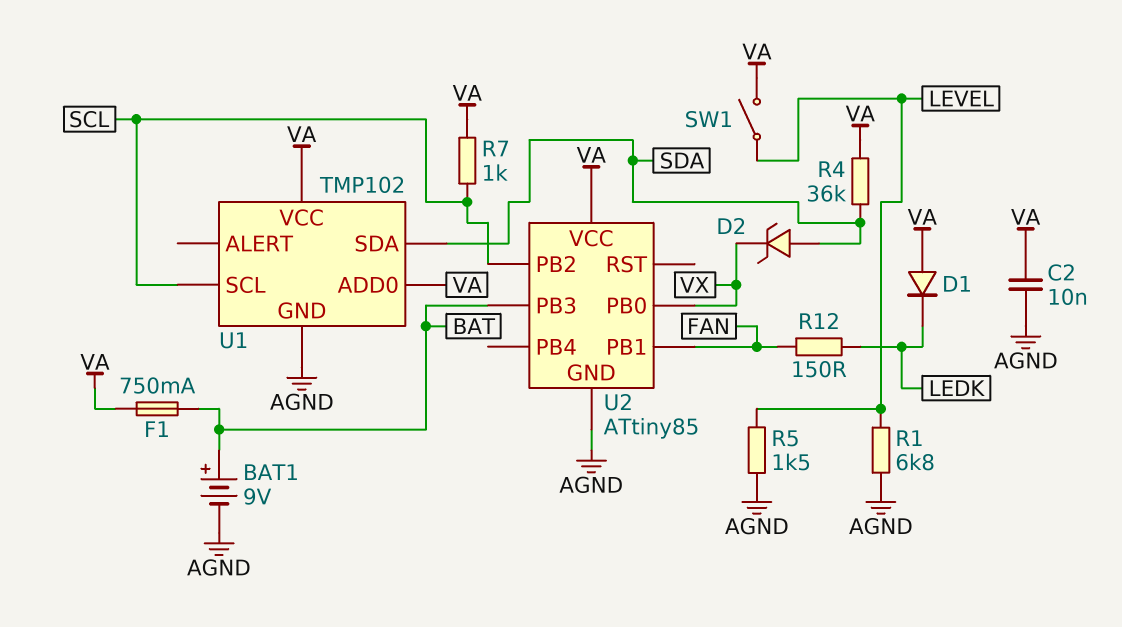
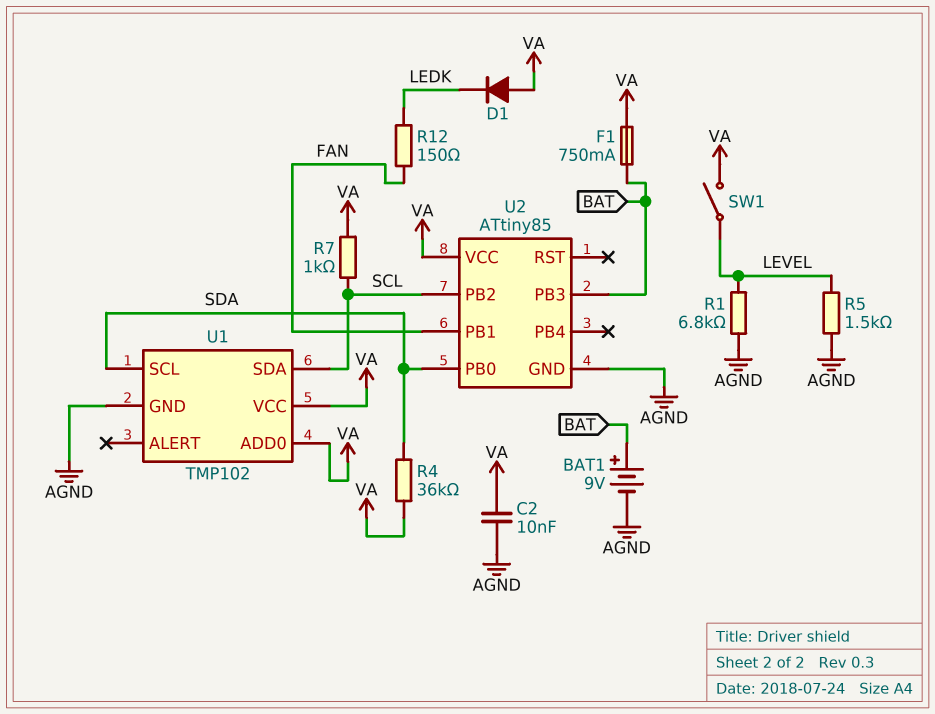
D2: zener (A SDA, K VX) -> none
U1 pin SCL: SCL -> SDA
U1 pin SDA: SDA -> SCL
U2 pin PB0: VX -> SDA

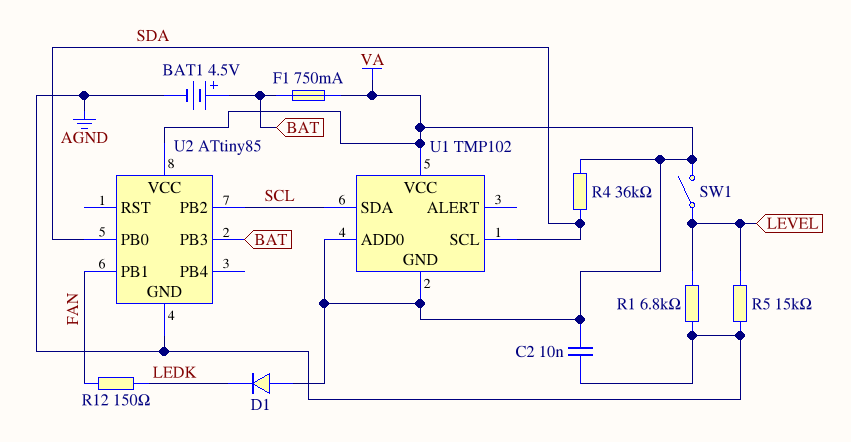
BAT1: 9V (plus BAT, minus AGND) -> 4.5V (plus BAT, minus AGND)
R5: 1.5k (AGND, LEVEL) -> 15k (AGND, LEVEL)
R7: 1k (SCL, VA) -> none
U1 pin GND: AGND -> VA

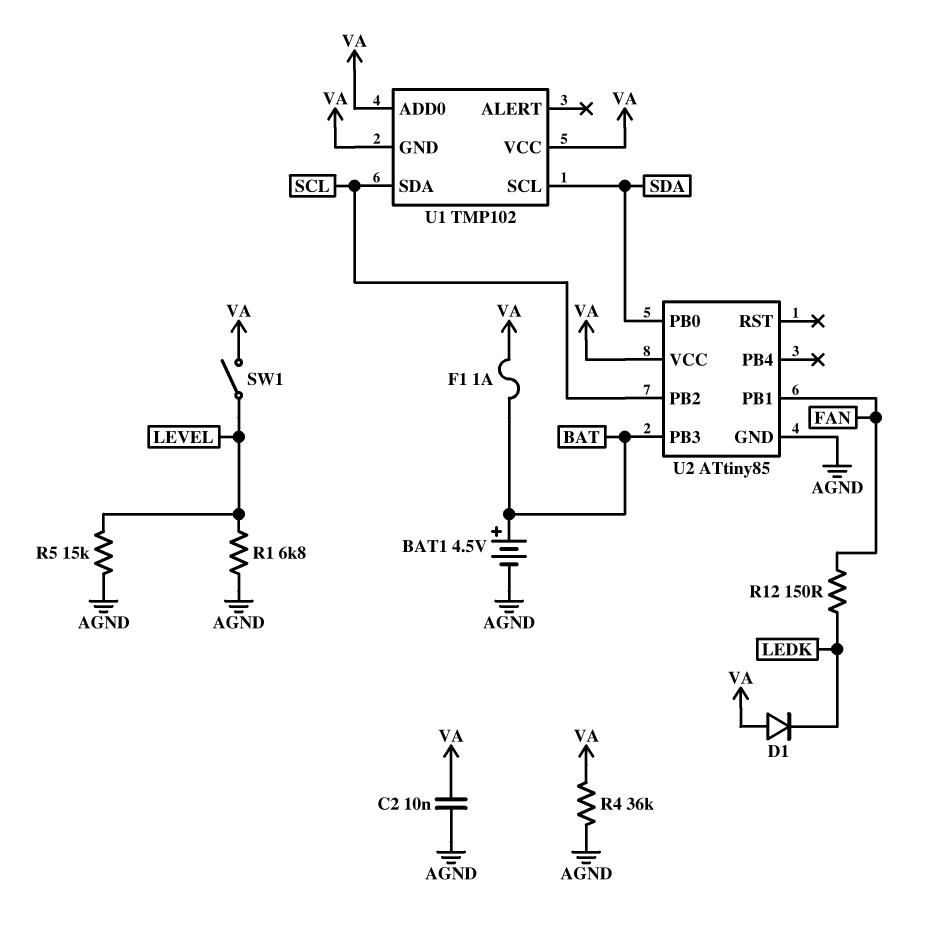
F1: 750mA (BAT, VA) -> 1A (BAT, VA)
R4: 36k (SDA, VA) -> 36k (AGND, VA)

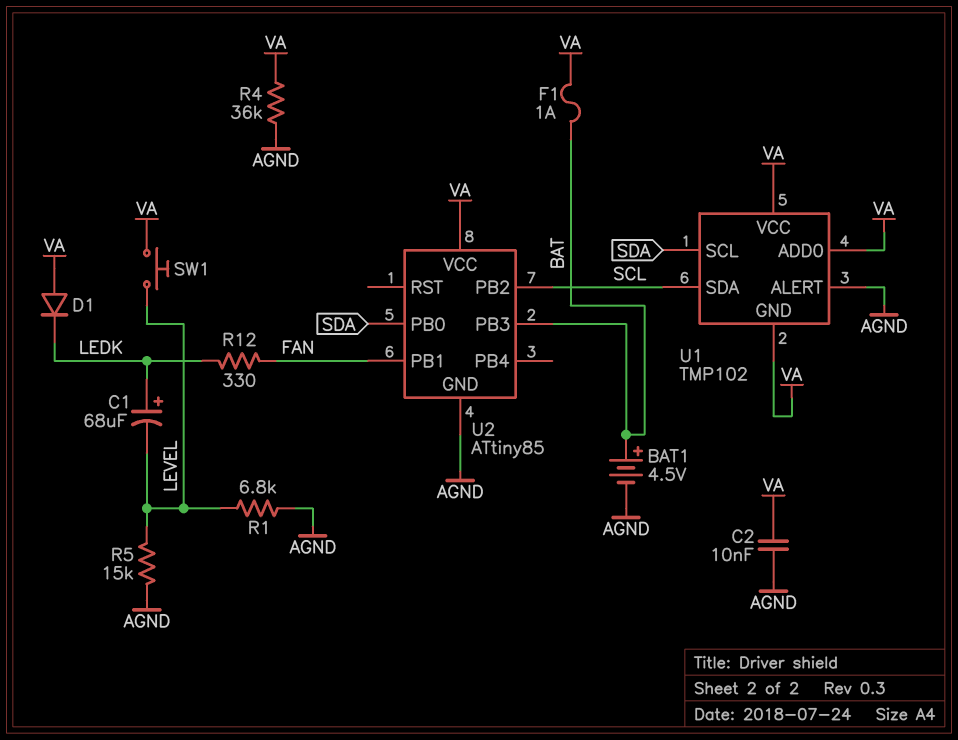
C1: none -> 68uF (plus LEDK, minus LEVEL)
R12: 150 (FAN, LEDK) -> 330 (FAN, LEDK)
SW1: switch (LEVEL, VA) -> button (LEVEL, VA)
U1 pin ALERT: none -> AGND

